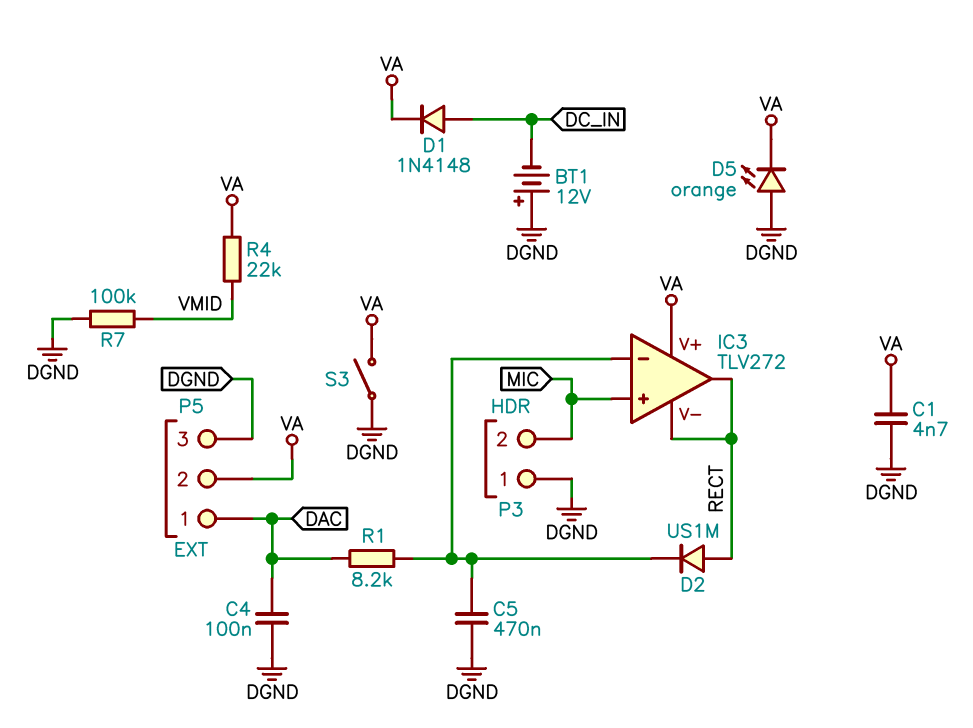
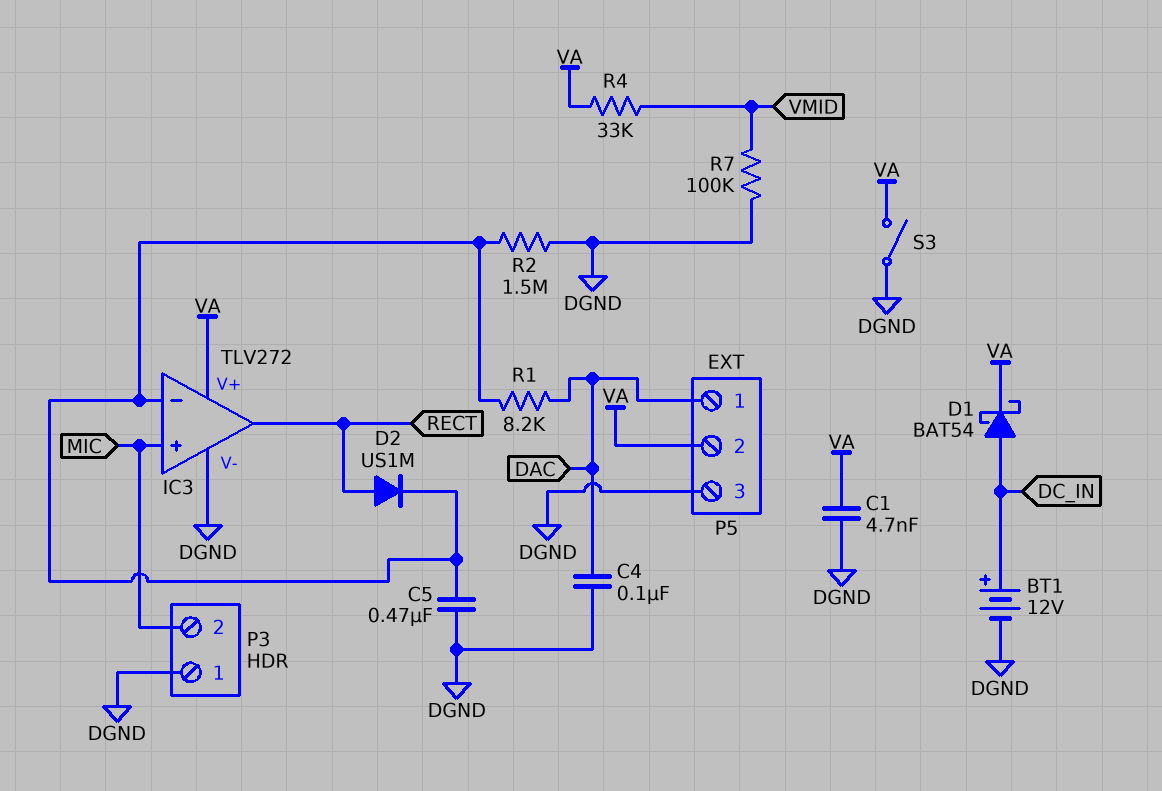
BT1: 12V (plus DGND, minus DC_IN) -> 12V (plus DC_IN, minus DGND)
D1: diode 1N4148 (A DC_IN, K VA) -> schottky BAT54 (A DC_IN, K VA)
D5: LED orange (A DGND, K VA) -> none
IC3 pin V-: RECT -> DGND
R2: none -> 1.5M (DGND, IC3/in-)
R4: 22k (VA, VMID) -> 33k (VA, VMID)

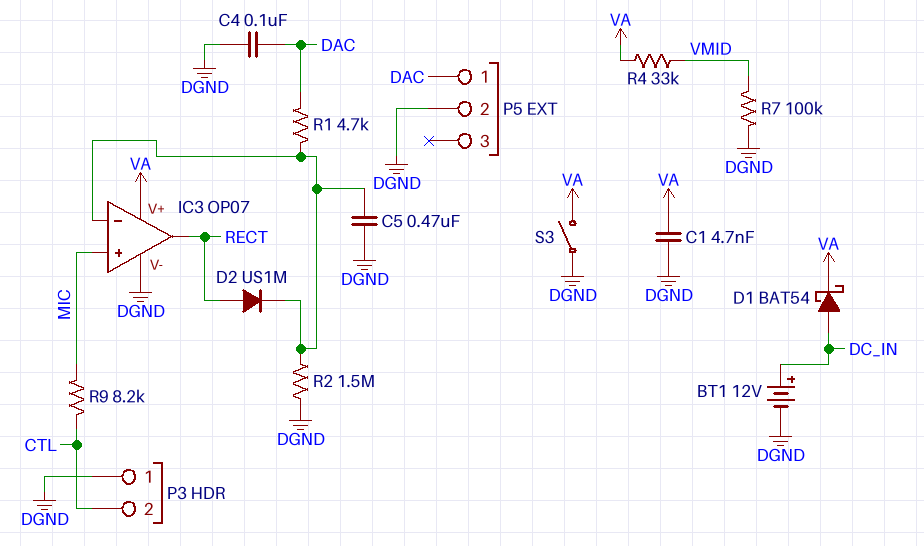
IC3: TLV272 -> OP07
P3 pin 2: MIC -> CTL
P5 pin 2: VA -> DGND
P5 pin 3: DGND -> none
R1: 8.2k (DAC, IC3/in-) -> 4.7k (DAC, IC3/in-)
R9: none -> 8.2k (CTL, MIC)

